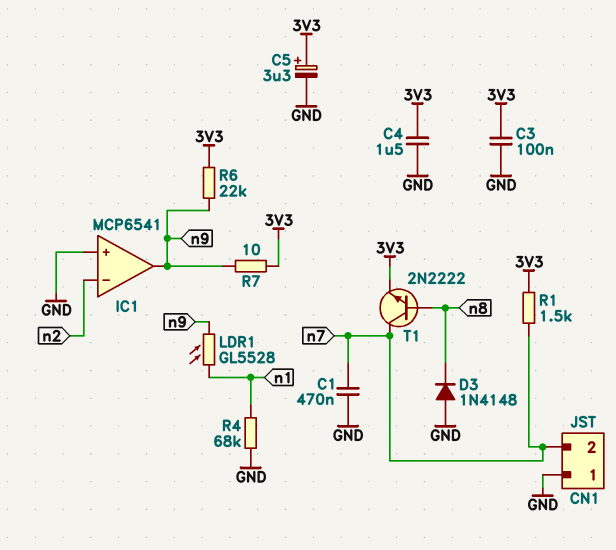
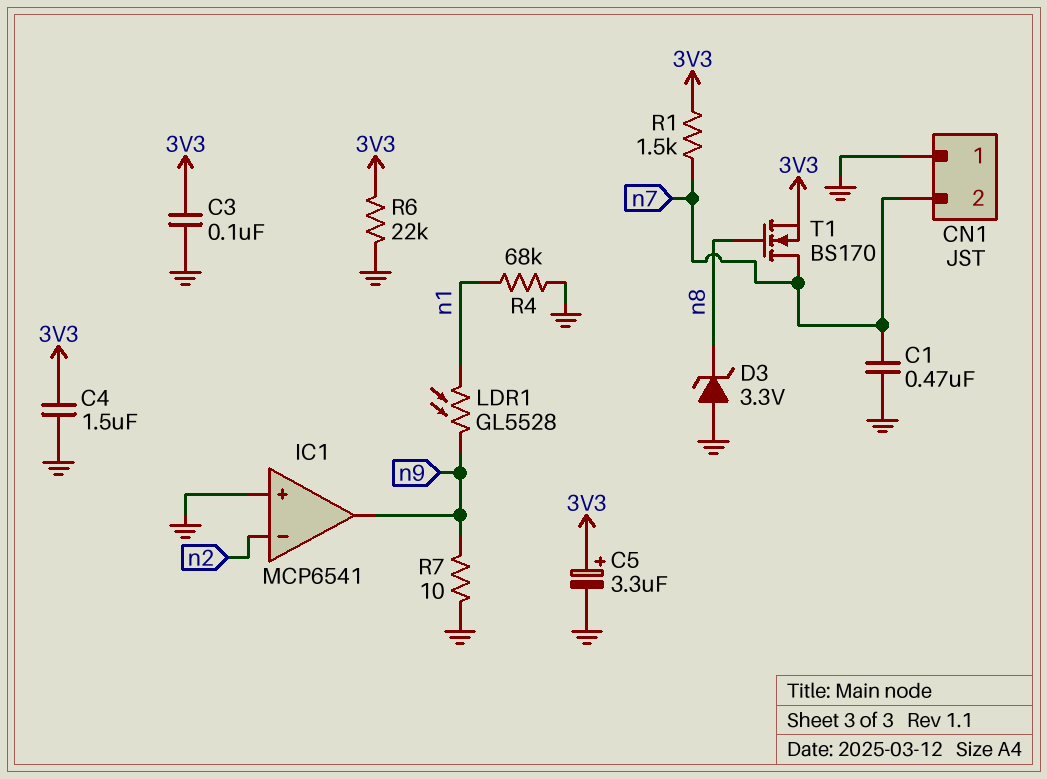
D3: diode 1N4148 (A GND, K n8) -> zener 3.3V (A GND, K n8)
R6: 22k (3V3, n9) -> 22k (3V3, GND)
R7: 10 (3V3, n9) -> 10 (GND, n9)
T1: NPN 2N2222 (B n8, C n7, E 3V3) -> NMOS BS170 (G n8, D n7, S 3V3)

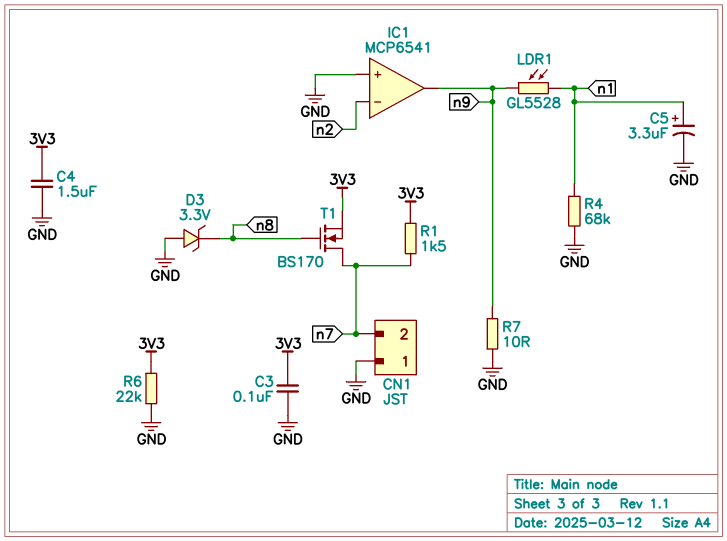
C1: 470nF (GND, n7) -> none
C5: 3.3uF (plus 3V3, minus GND) -> 3.3uF (plus n1, minus GND)

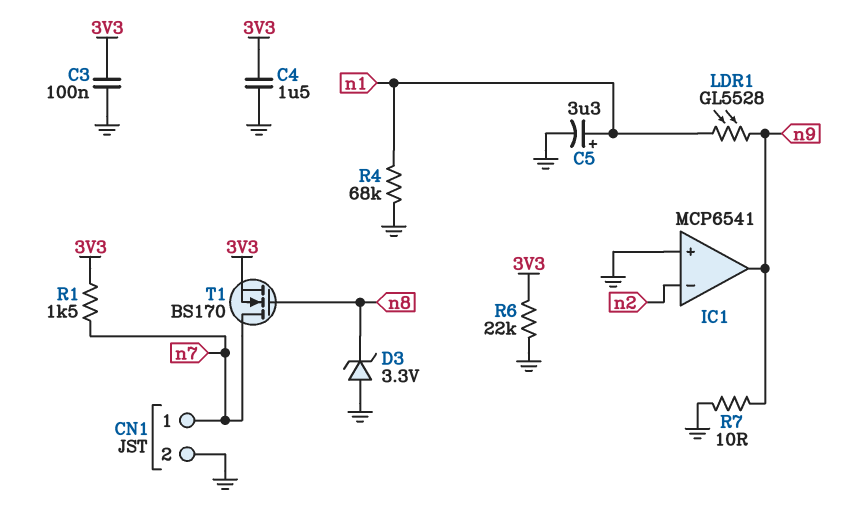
CN1 pin 1: GND -> n7
CN1 pin 2: n7 -> GND

